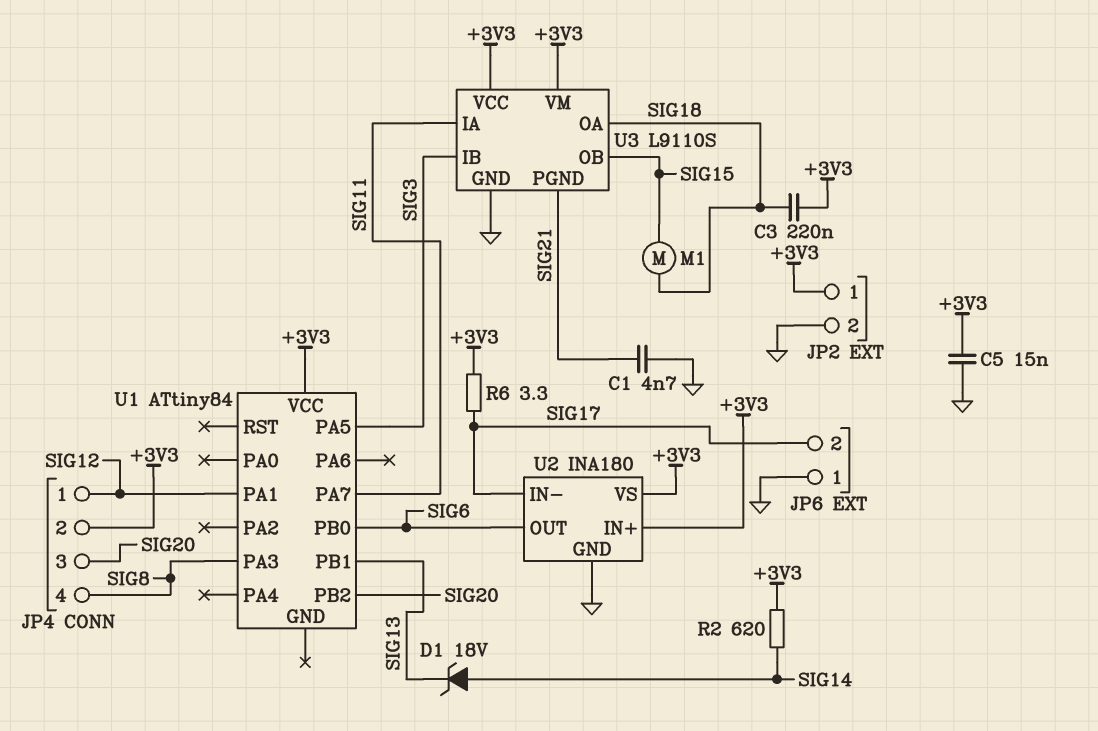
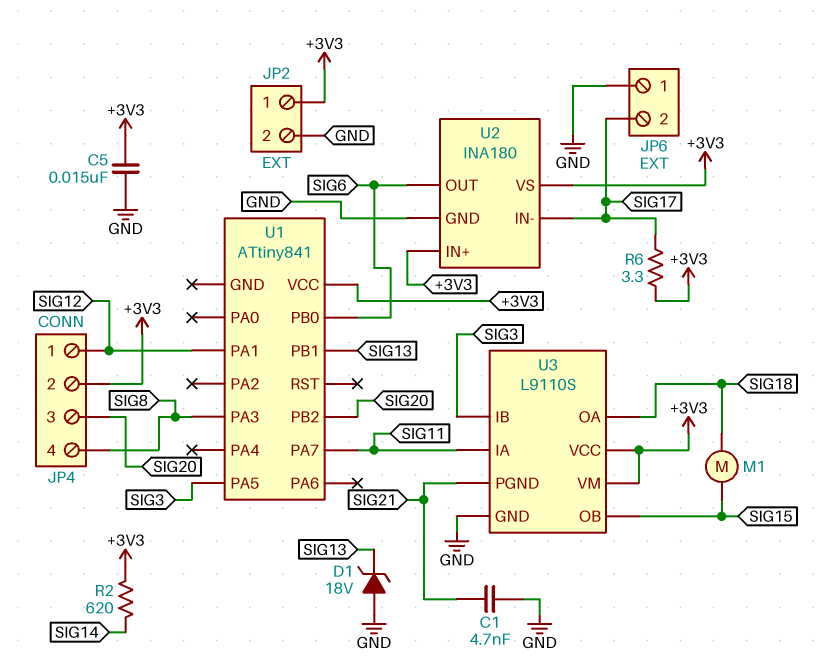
C3: 220nF (+3V3, SIG18) -> none
D1: zener 18V (A SIG14, K SIG13) -> zener 18V (A GND, K SIG13)
U1: ATtiny84 -> ATtiny841

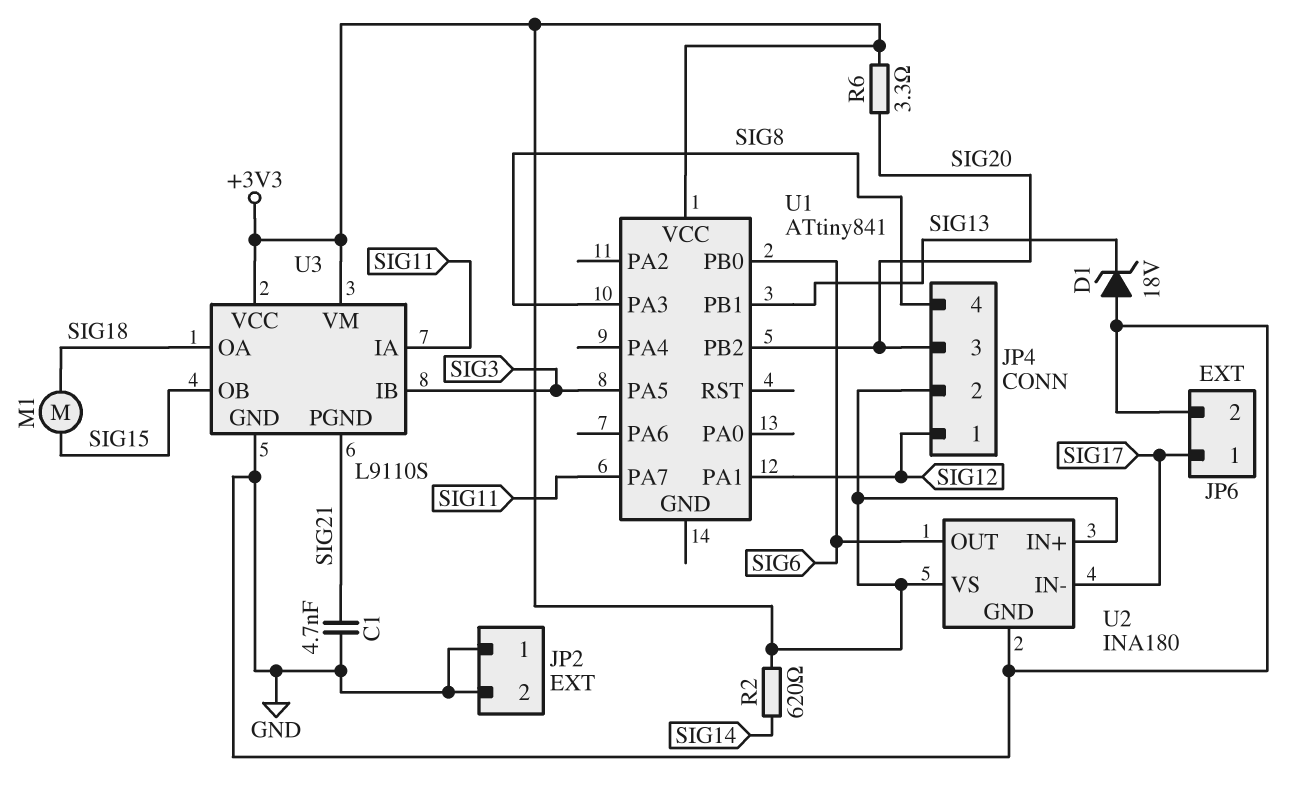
C5: 15nF (+3V3, GND) -> none
JP2 pin 1: +3V3 -> GND
JP6 pin 1: GND -> SIG17
JP6 pin 2: SIG17 -> GND
R6: 3.3 (+3V3, SIG17) -> 3.3 (+3V3, SIG20)

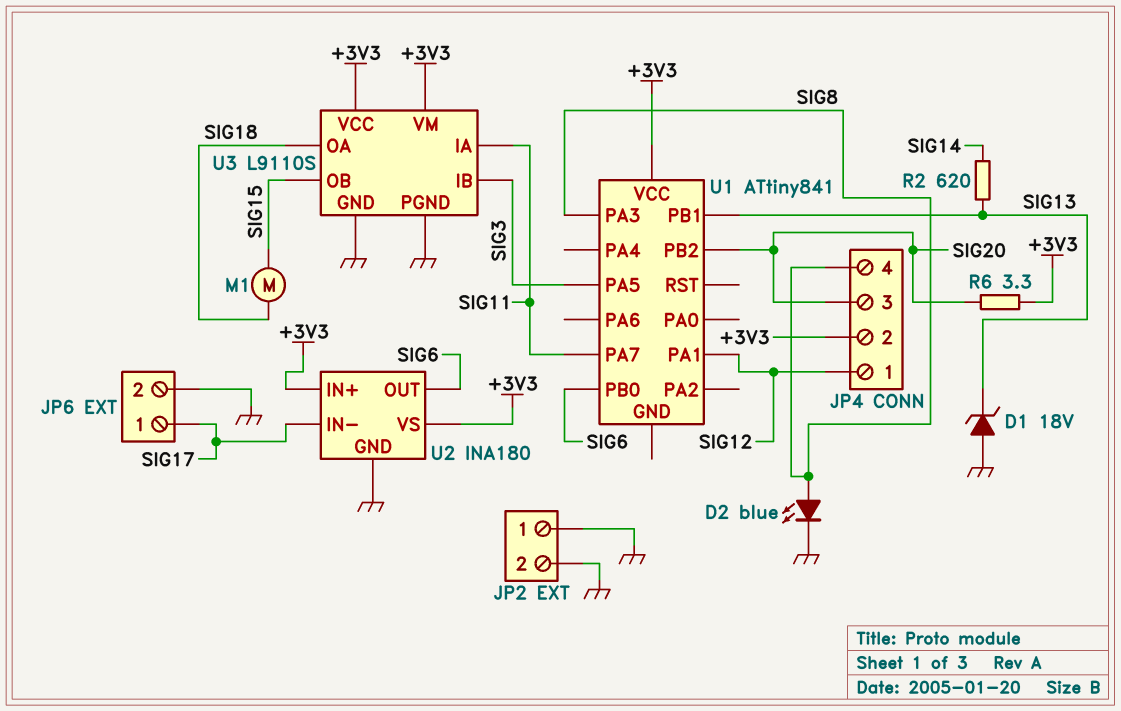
C1: 4.7nF (GND, SIG21) -> none
D2: none -> LED blue (A SIG8, K GND)
R2: 620 (+3V3, SIG14) -> 620 (SIG13, SIG14)
U3 pin PGND: SIG21 -> GND

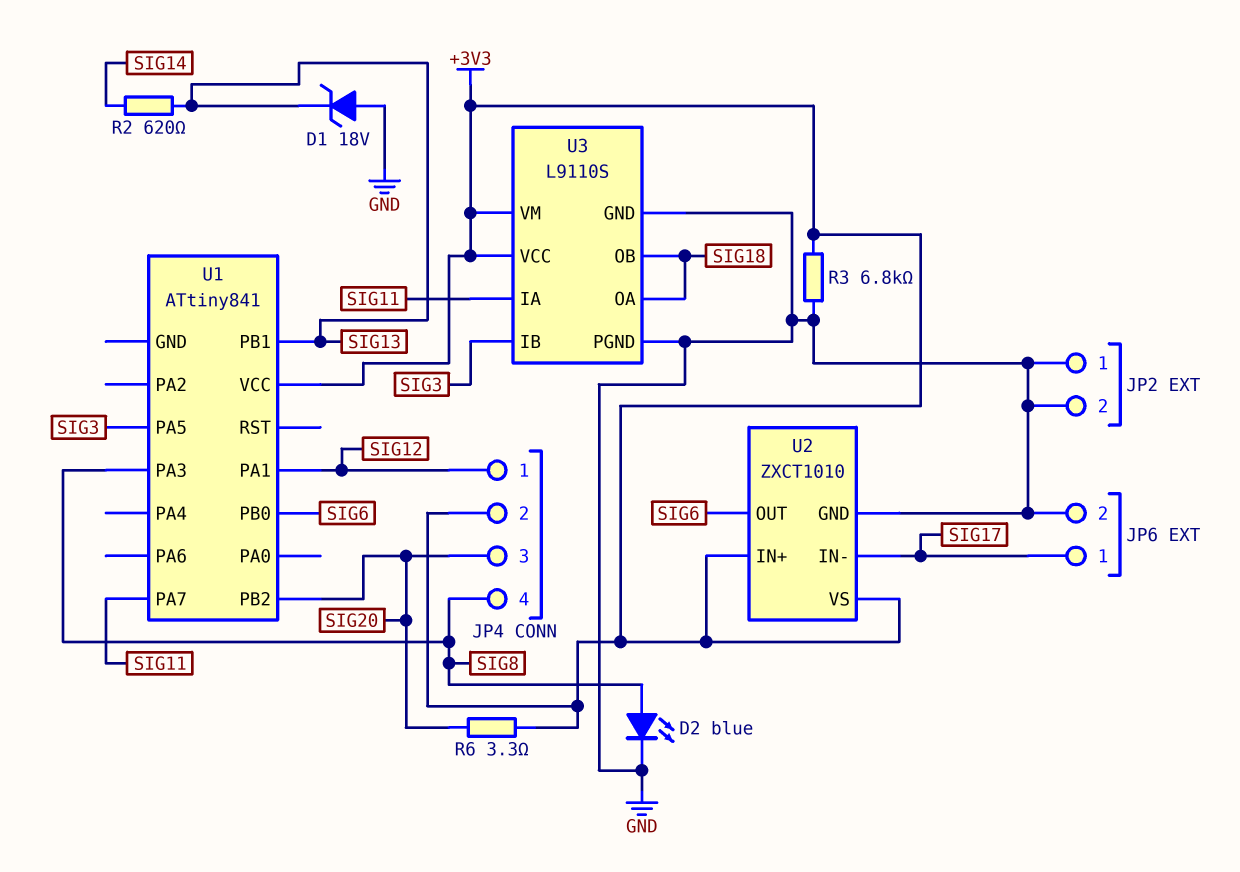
M1: motor (SIG15, SIG18) -> none
R3: none -> 6.8k (+3V3, GND)
U2: INA180 -> ZXCT1010
U3 pin OB: SIG15 -> SIG18

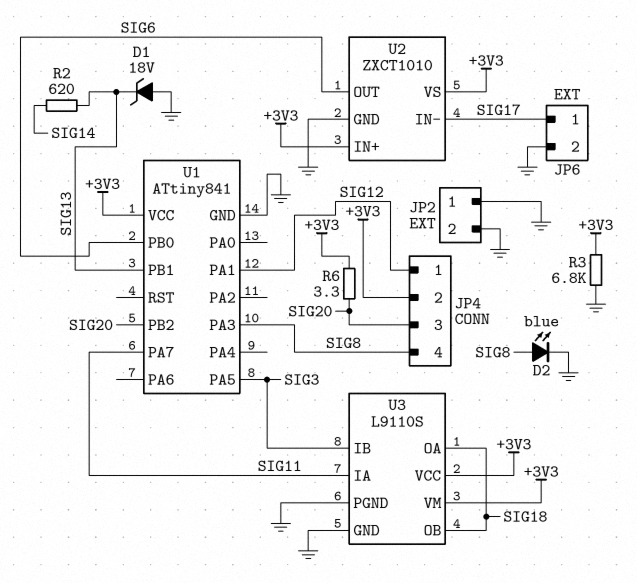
U1 pin GND: none -> GND

